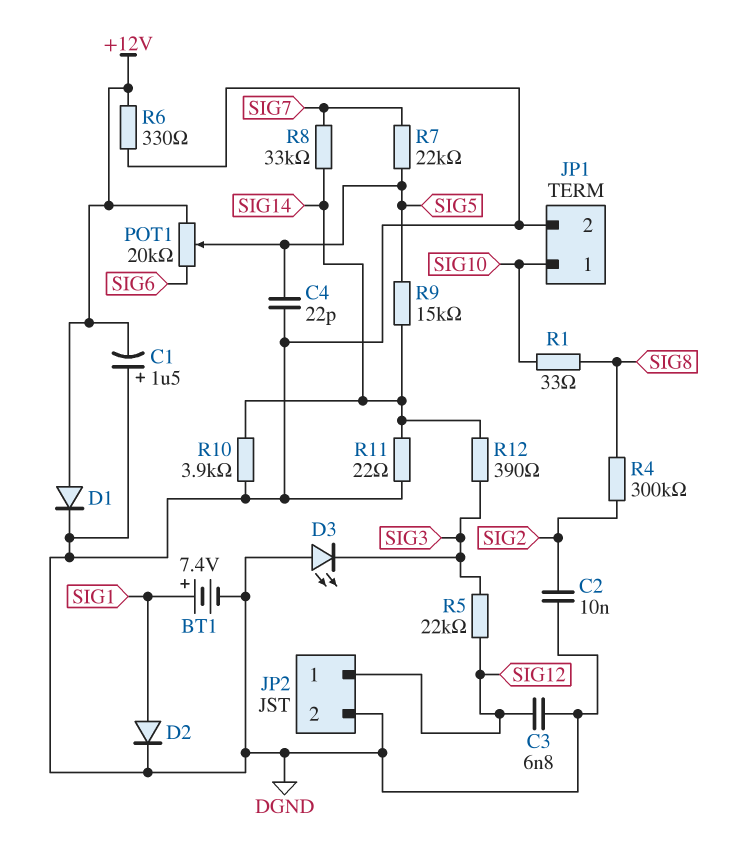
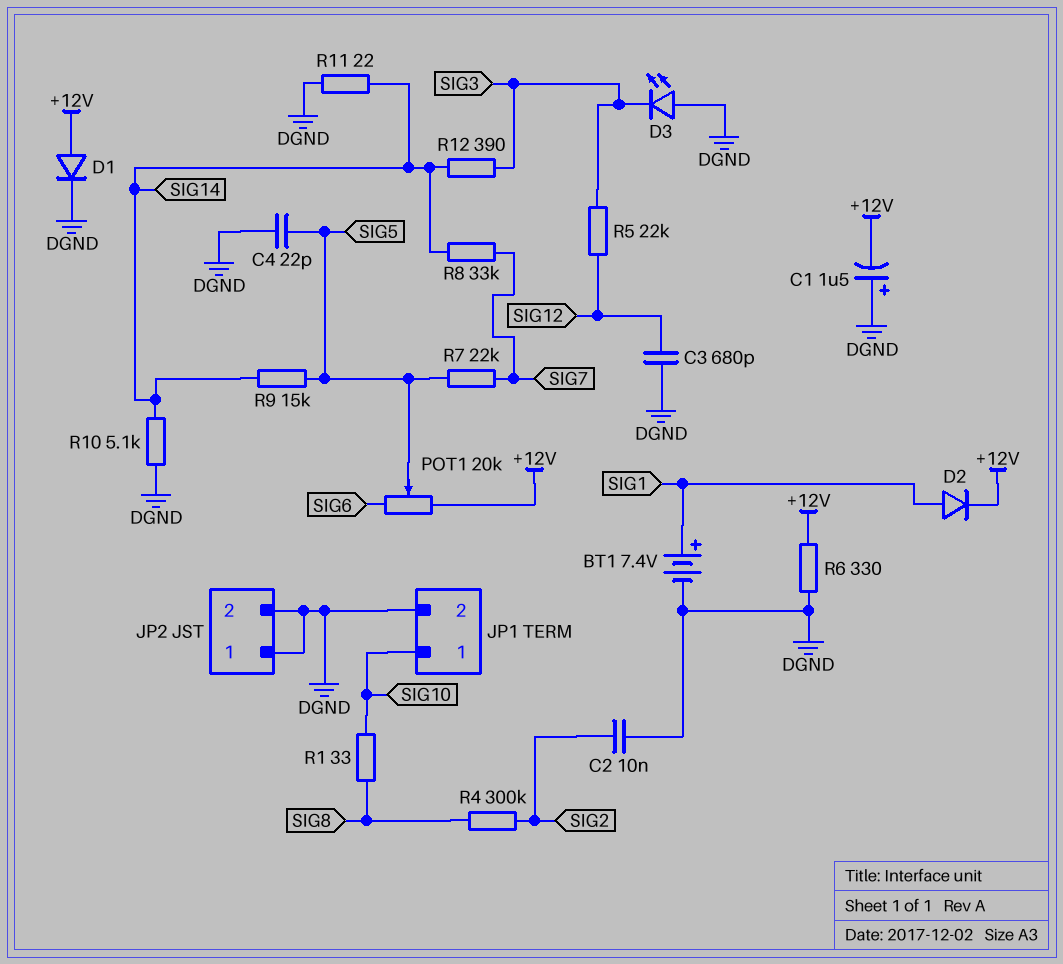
C3: 6.8nF (DGND, SIG12) -> 680pF (DGND, SIG12)
D2: diode (A SIG1, K DGND) -> diode (A SIG1, K +12V)
JP2 pin 1: SIG12 -> DGND
R10: 3.9k (DGND, SIG14) -> 5.1k (DGND, SIG14)

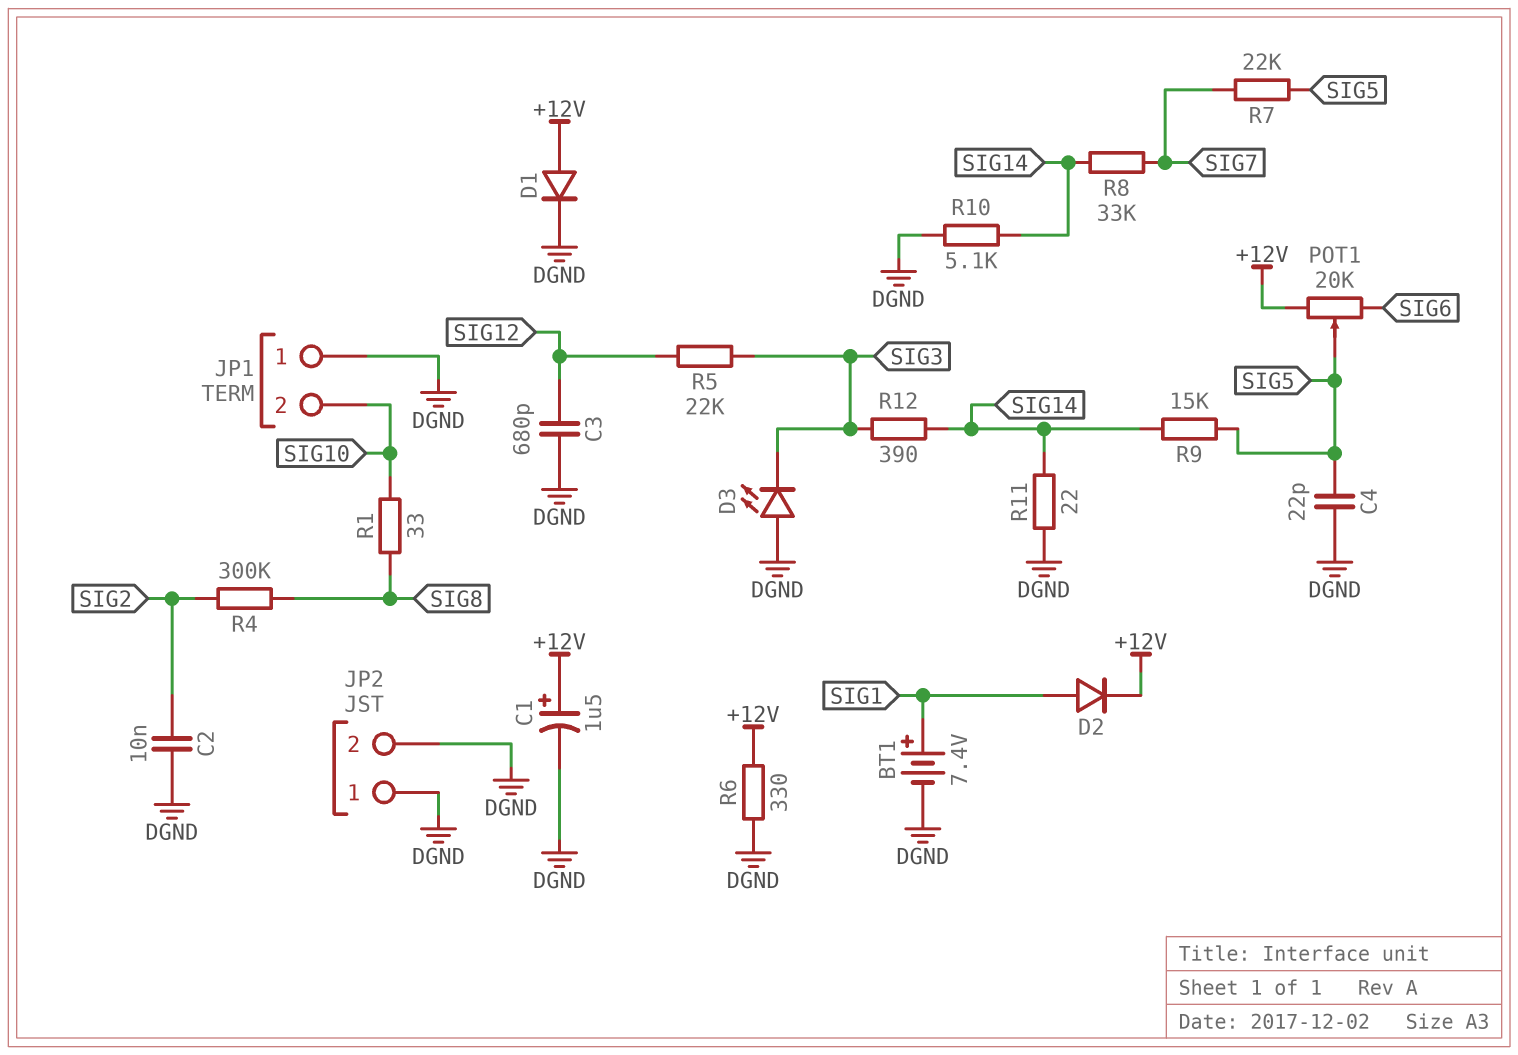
C1: 1.5uF (plus DGND, minus +12V) -> 1.5uF (plus +12V, minus DGND)
JP1 pin 1: SIG10 -> DGND
JP1 pin 2: DGND -> SIG10

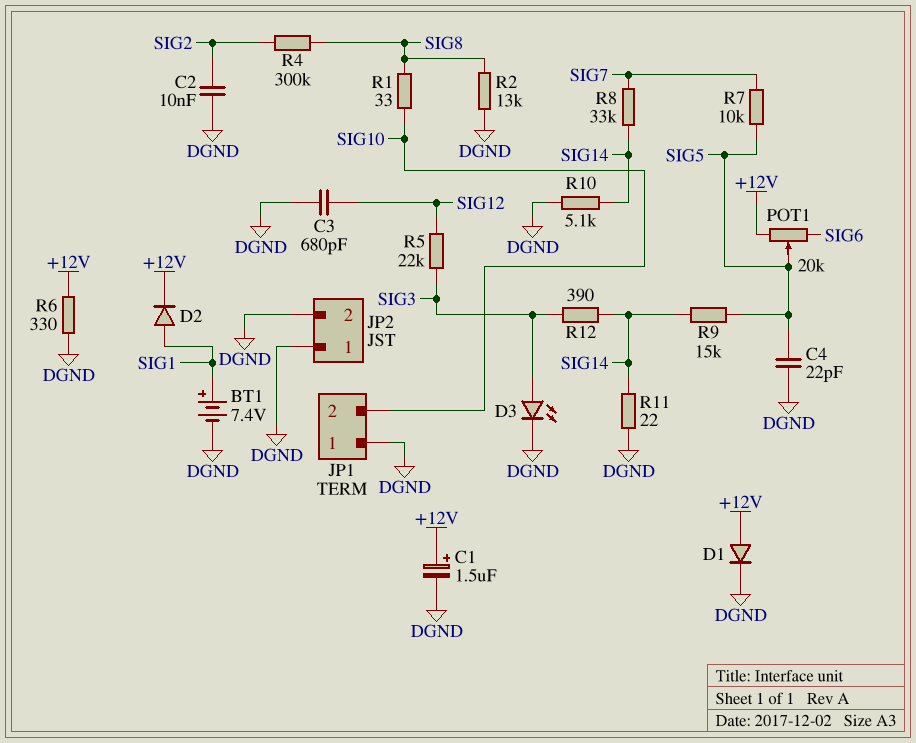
D3: LED (A DGND, K SIG3) -> LED (A SIG3, K DGND)
R2: none -> 13k (DGND, SIG8)
R7: 22k (SIG5, SIG7) -> 10k (SIG5, SIG7)

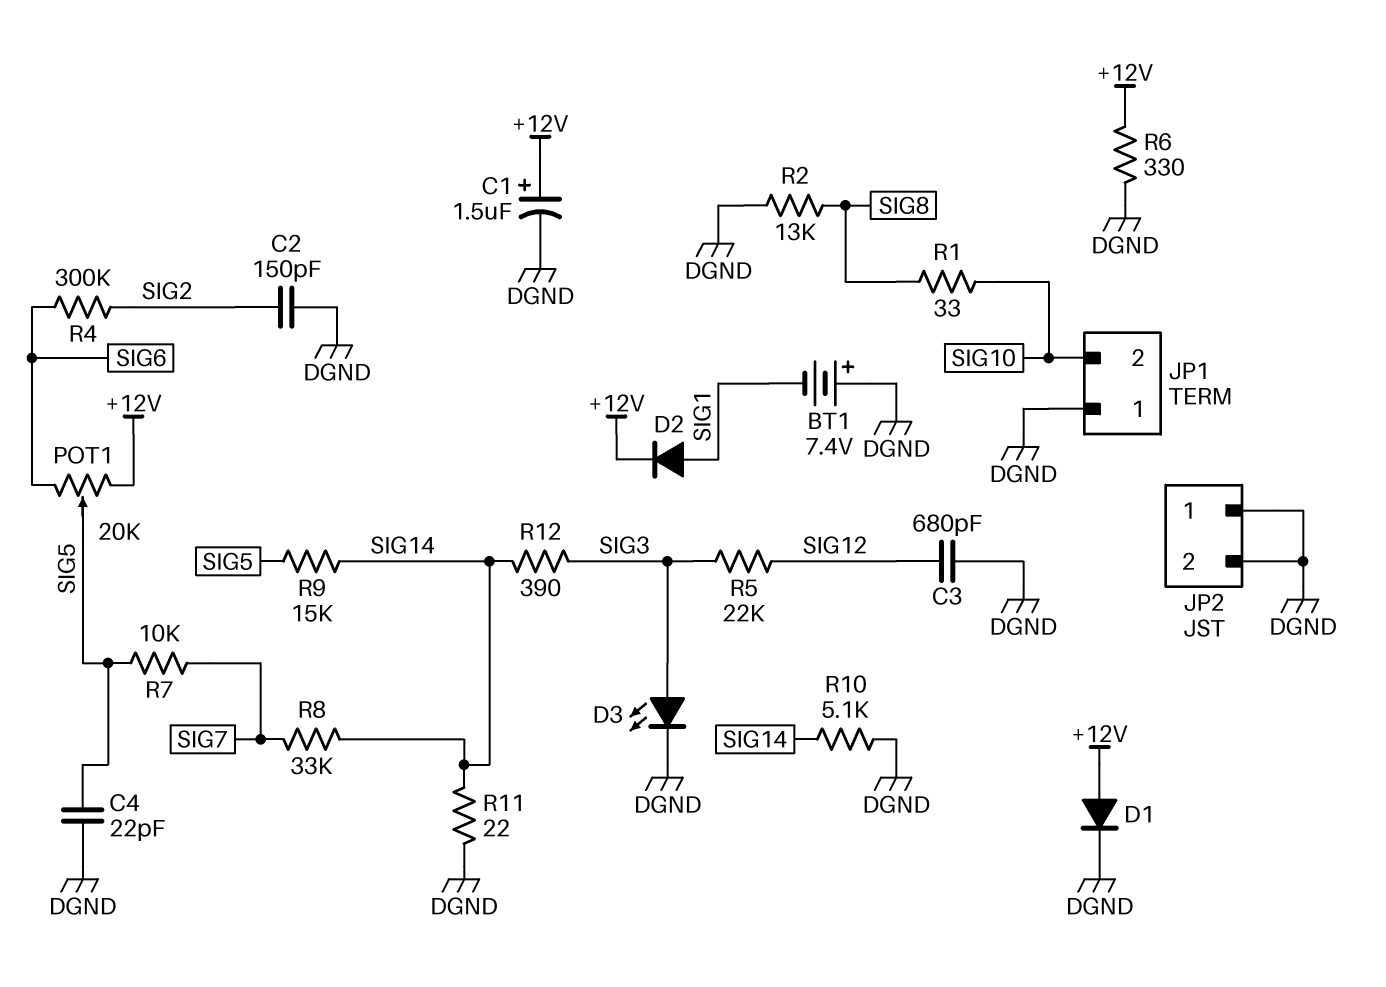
BT1: 7.4V (plus SIG1, minus DGND) -> 7.4V (plus DGND, minus SIG1)
C2: 10nF (DGND, SIG2) -> 150pF (DGND, SIG2)
R4: 300k (SIG2, SIG8) -> 300k (SIG2, SIG6)

